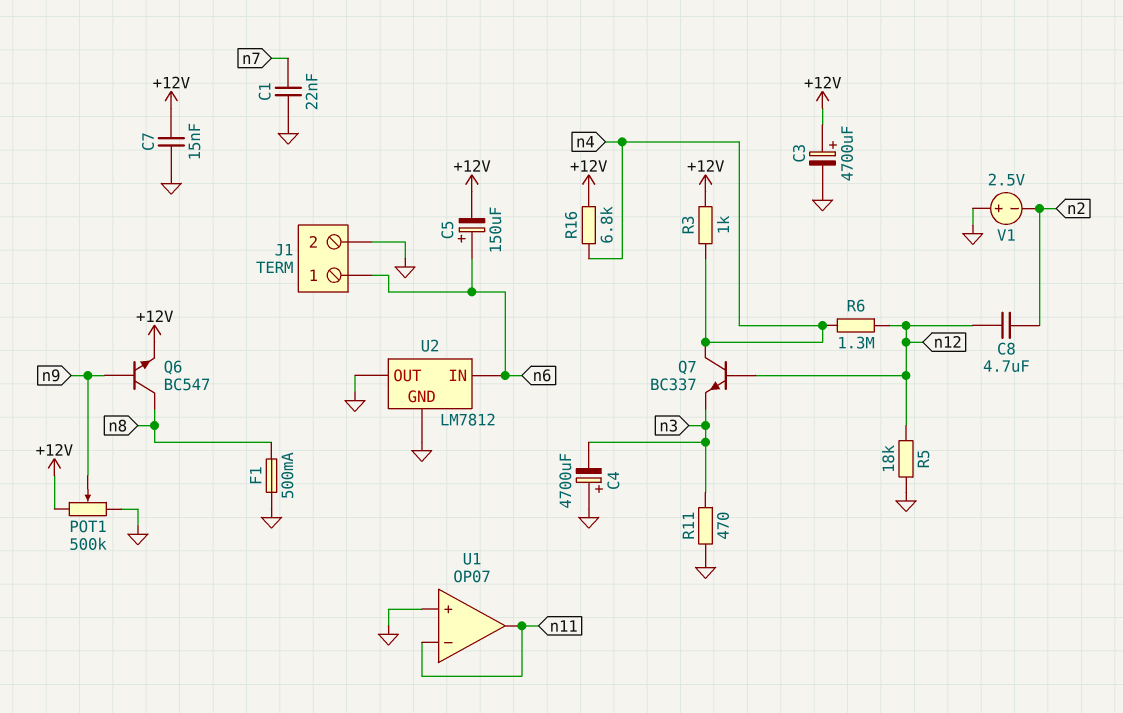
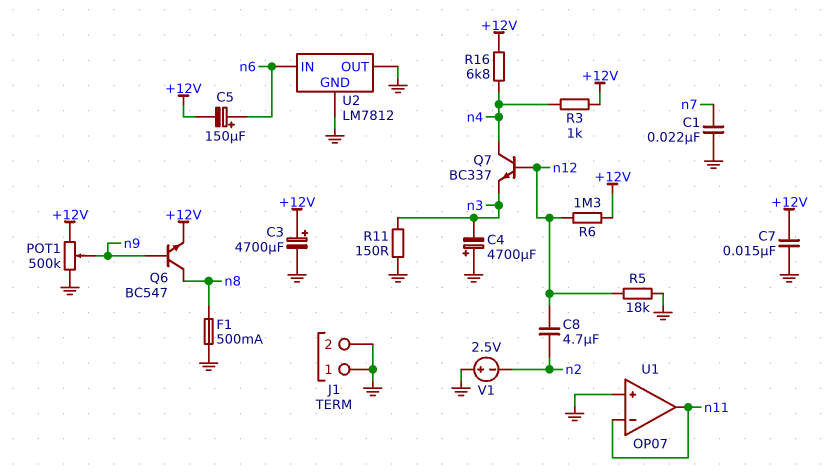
J1 pin 1: n6 -> GND
R6: 1.3M (n4, n12) -> 1.3M (+12V, n12)
R11: 470 (GND, n3) -> 150 (GND, n3)

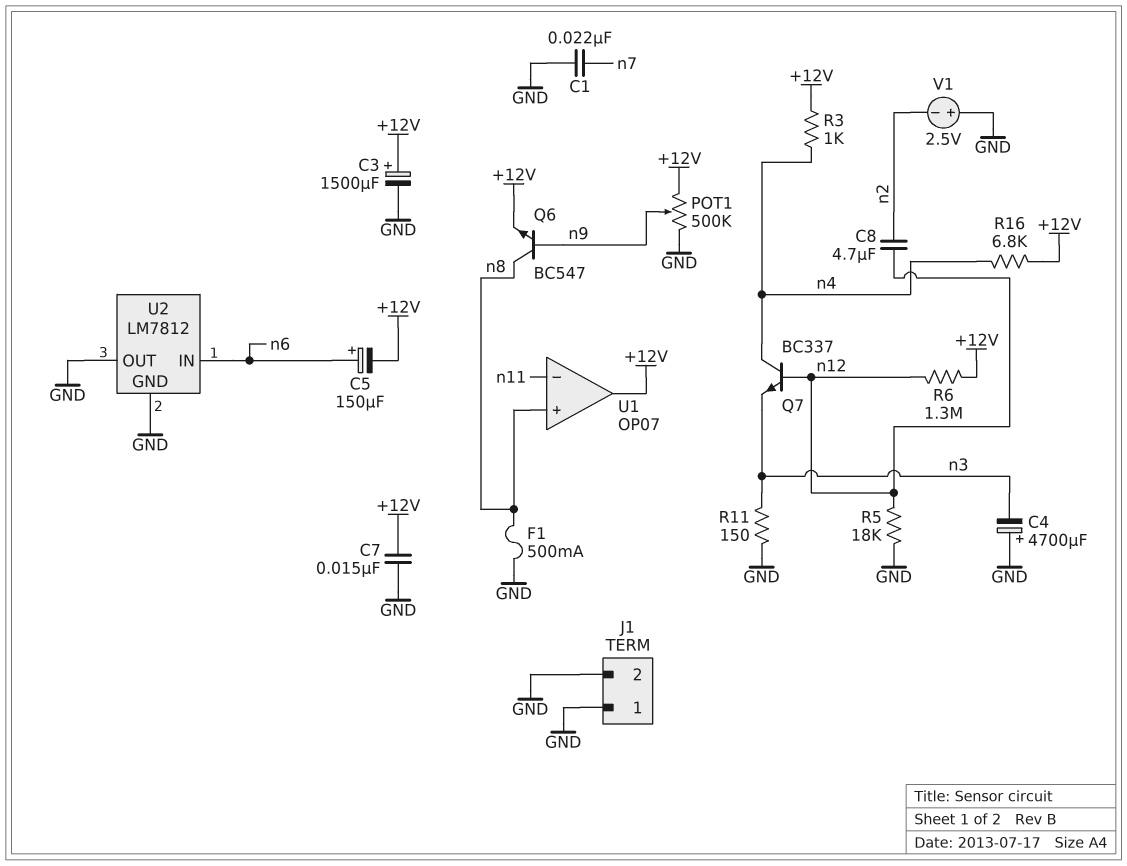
C3: 4700uF (plus +12V, minus GND) -> 1500uF (plus +12V, minus GND)
U1 pin in+: GND -> n8
U1 pin out: n11 -> +12V

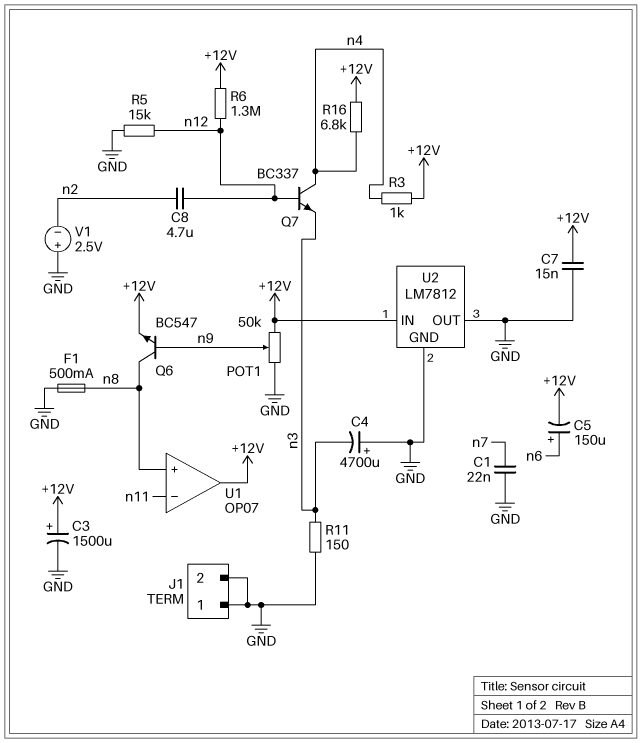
POT1: 500k (+12V, GND, wiper n9) -> 50k (+12V, GND, wiper n9)
R5: 18k (GND, n12) -> 15k (GND, n12)
U2 pin IN: n6 -> +12V

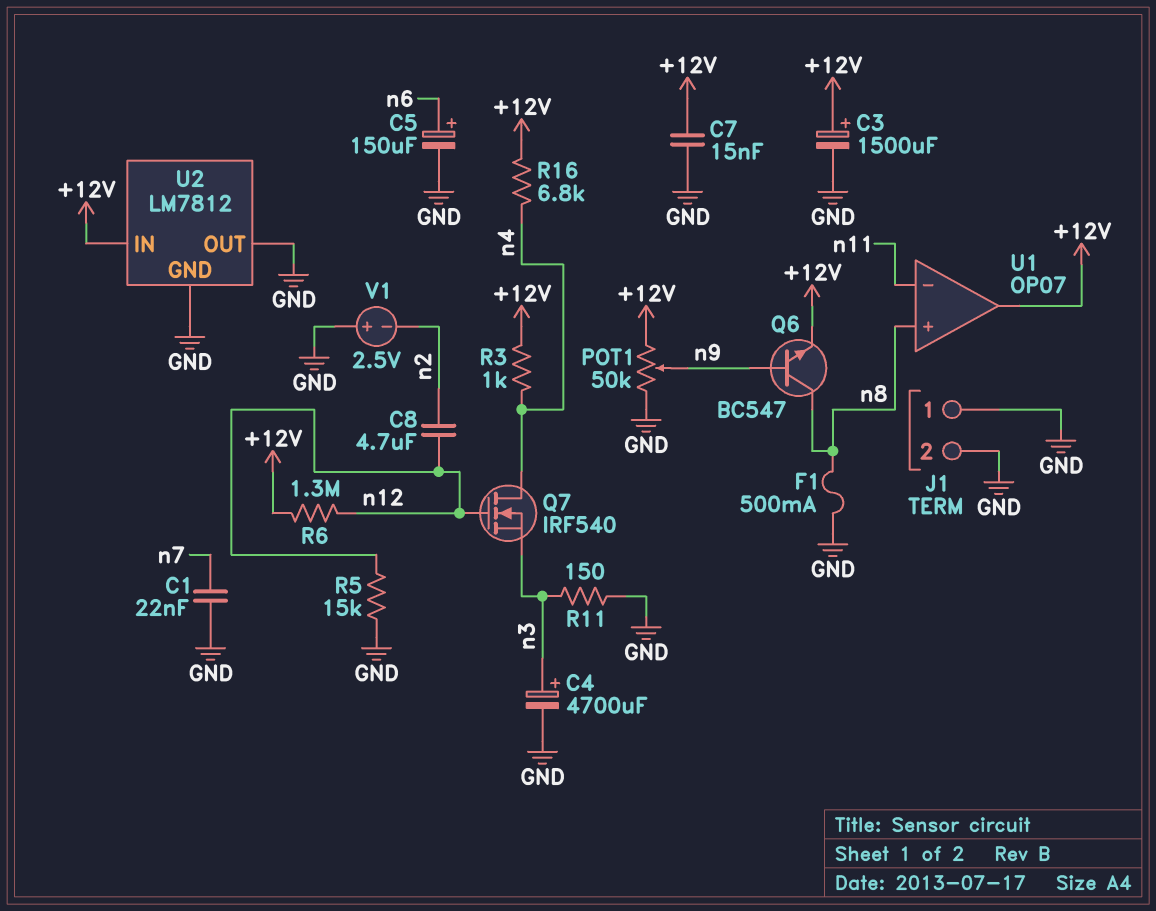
C4: 4700uF (plus GND, minus n3) -> 4700uF (plus n3, minus GND)
C5: 150uF (plus n6, minus +12V) -> 150uF (plus n6, minus GND)
Q7: NPN BC337 (B n12, C n4, E n3) -> NMOS IRF540 (G n12, D n4, S n3)

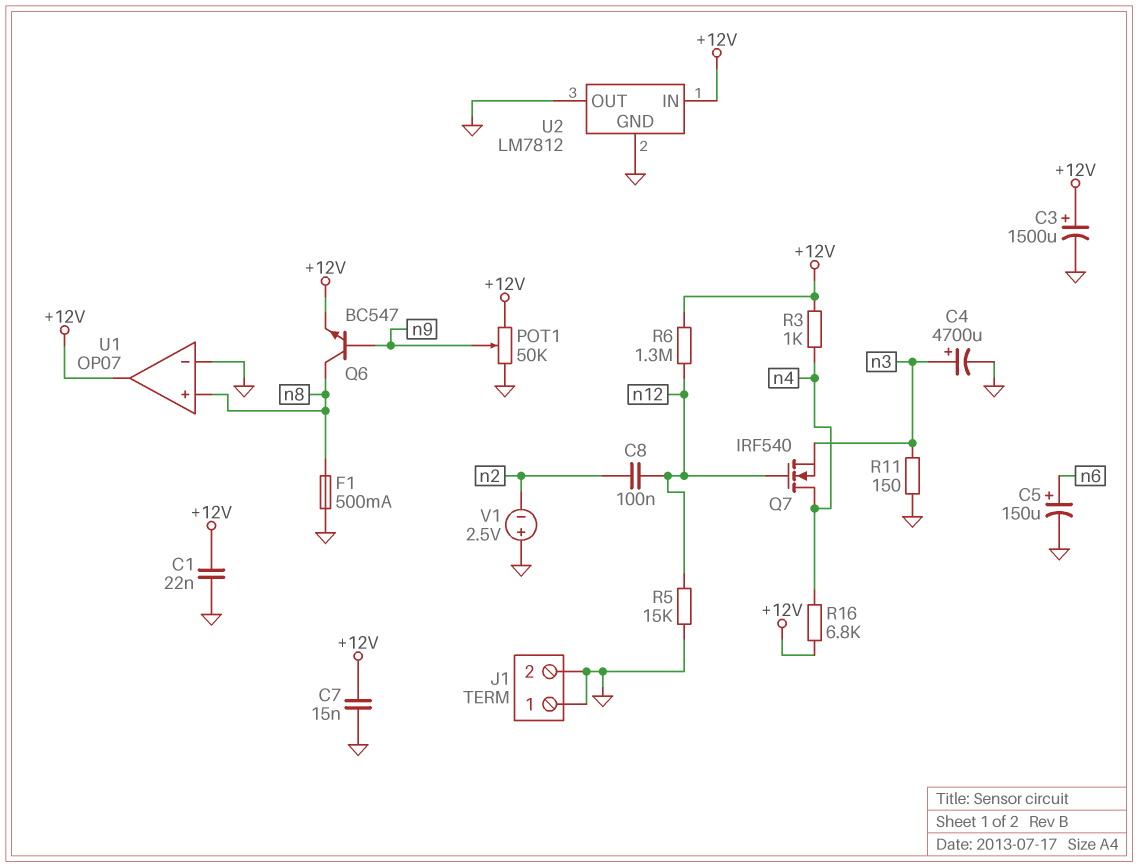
C1: 22nF (GND, n7) -> 22nF (+12V, GND)
C8: 4.7uF (n2, n12) -> 100nF (n2, n12)
U1 pin in-: n11 -> GND

